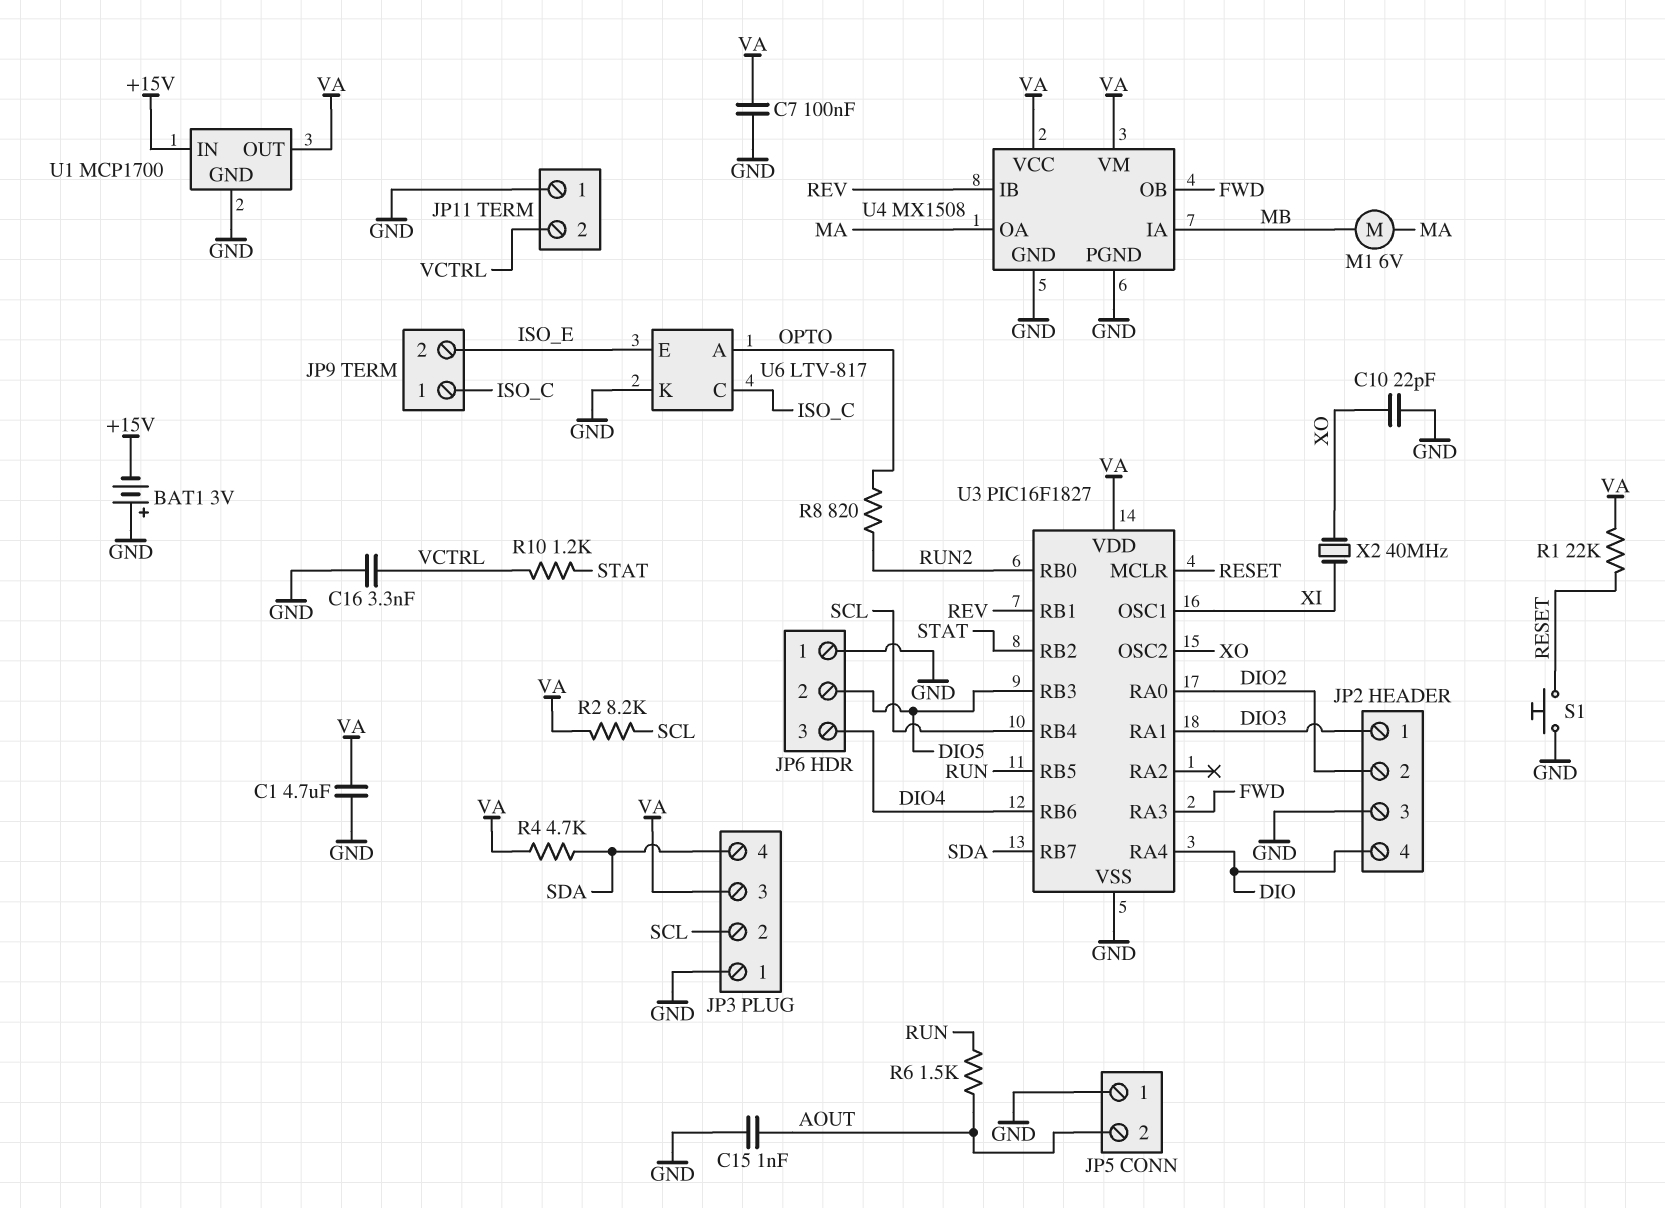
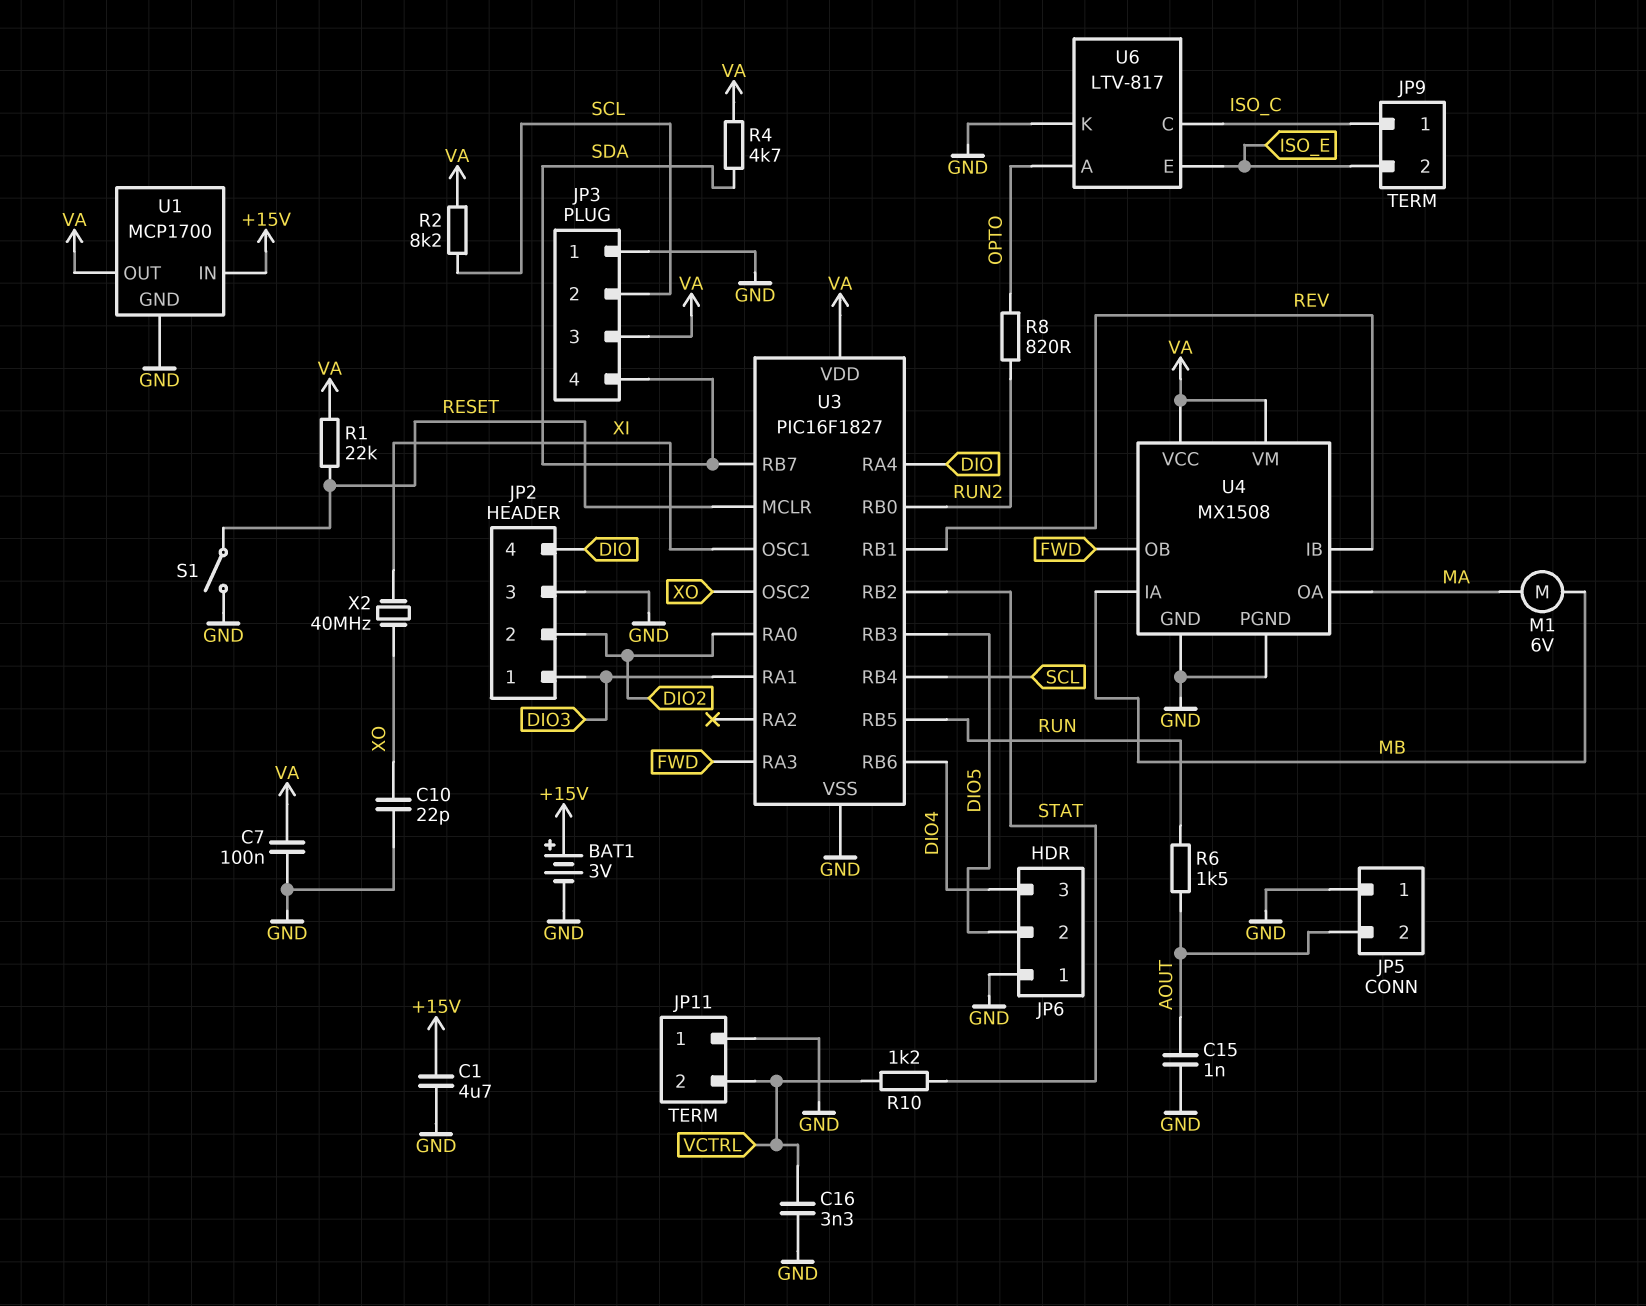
BAT1: 3V (plus GND, minus +15V) -> 3V (plus +15V, minus GND)
C1: 4.7uF (GND, VA) -> 4.7uF (+15V, GND)
S1: button (GND, RESET) -> switch (GND, RESET)

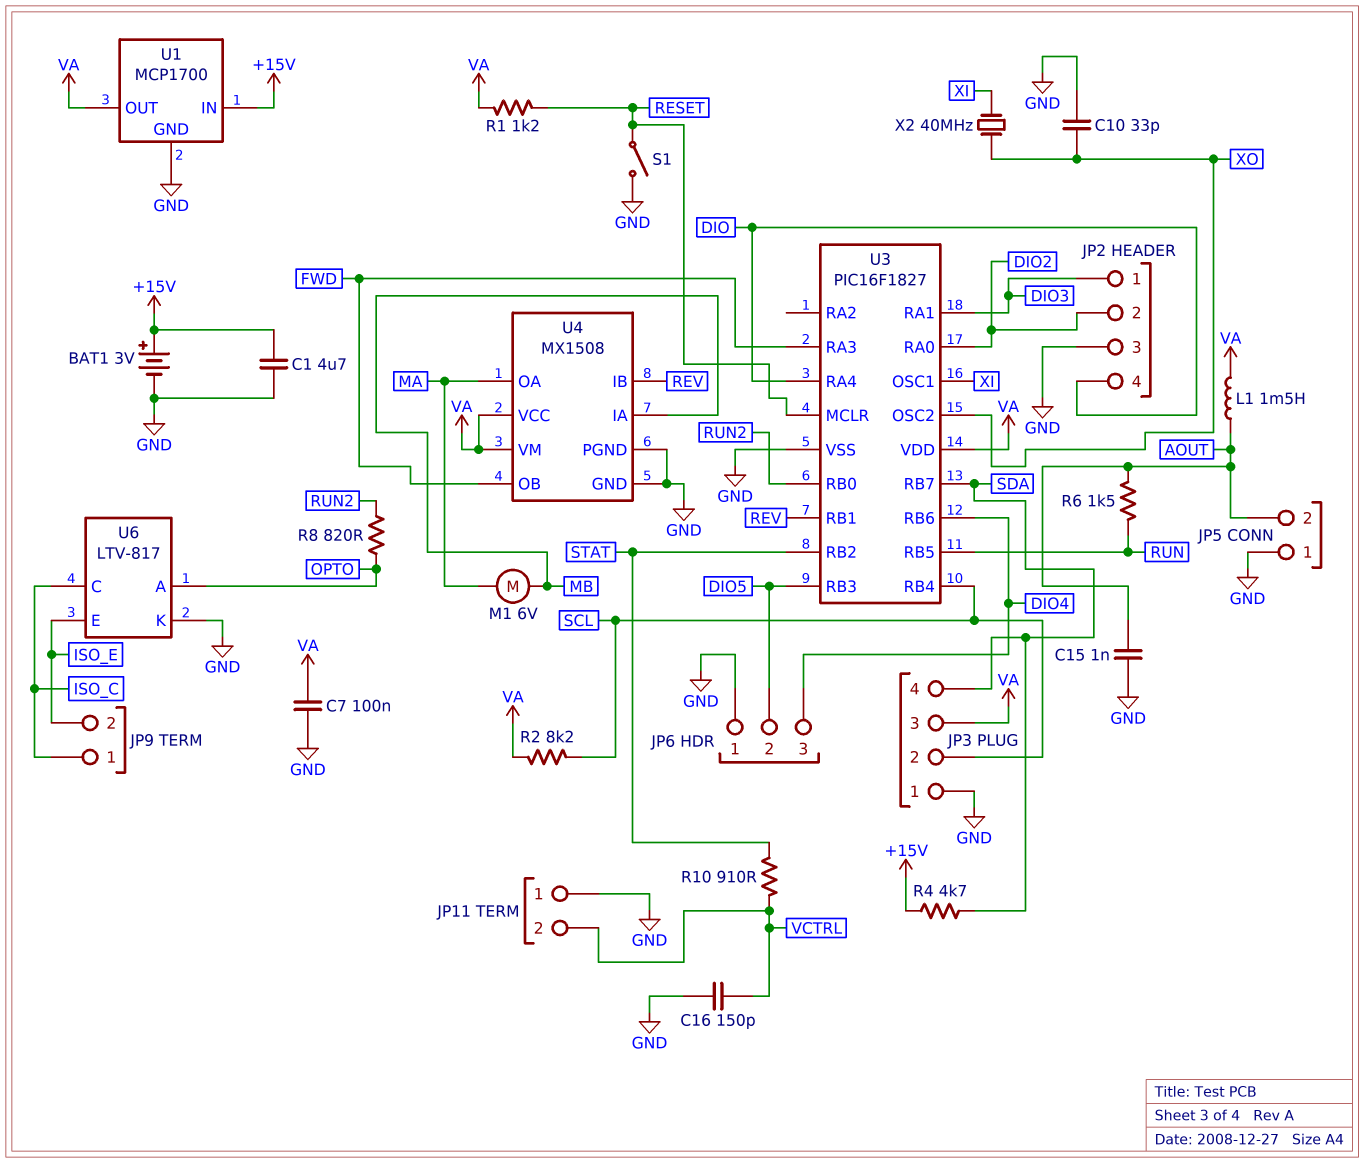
C10: 22pF (GND, XO) -> 33pF (GND, XO)
C16: 3.3nF (GND, VCTRL) -> 150pF (GND, VCTRL)
L1: none -> 1.5mH (AOUT, VA)
R1: 22k (RESET, VA) -> 1.2k (RESET, VA)
R4: 4.7k (SDA, VA) -> 4.7k (+15V, SDA)
R10: 1.2k (STAT, VCTRL) -> 910 (STAT, VCTRL)

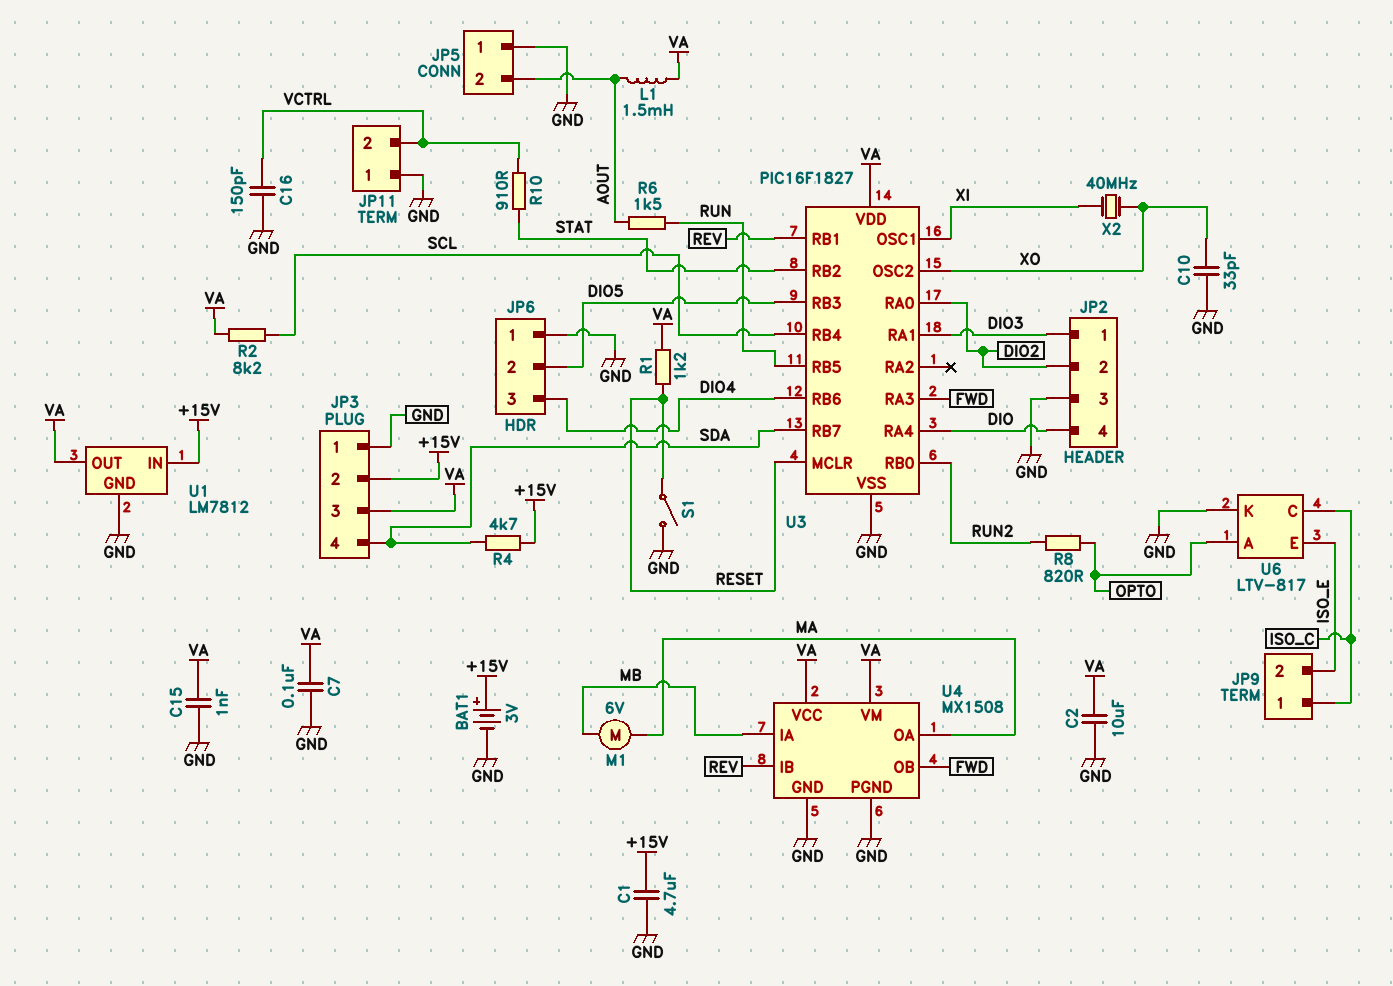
C2: none -> 10uF (GND, VA)
C15: 1nF (AOUT, GND) -> 1nF (GND, VA)
JP3 pin 2: SCL -> +15V
U1: MCP1700 -> LM7812

